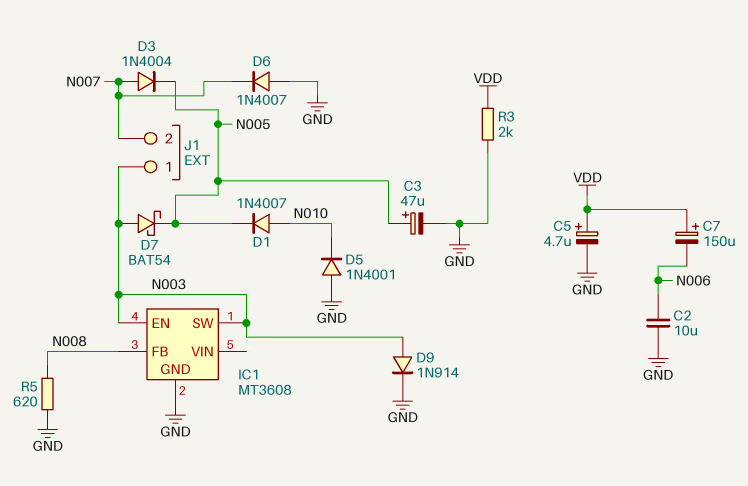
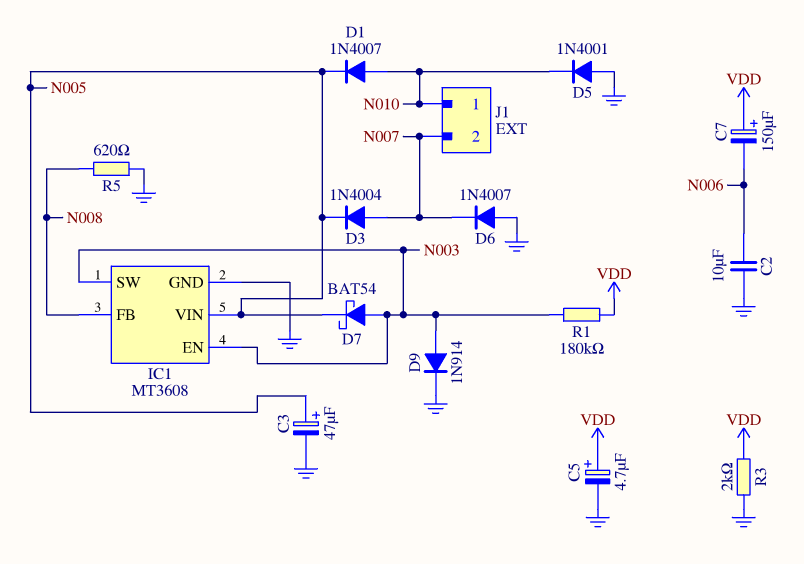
IC1 pin VIN: none -> N005
J1 pin 1: N003 -> N010
R1: none -> 180k (N003, VDD)

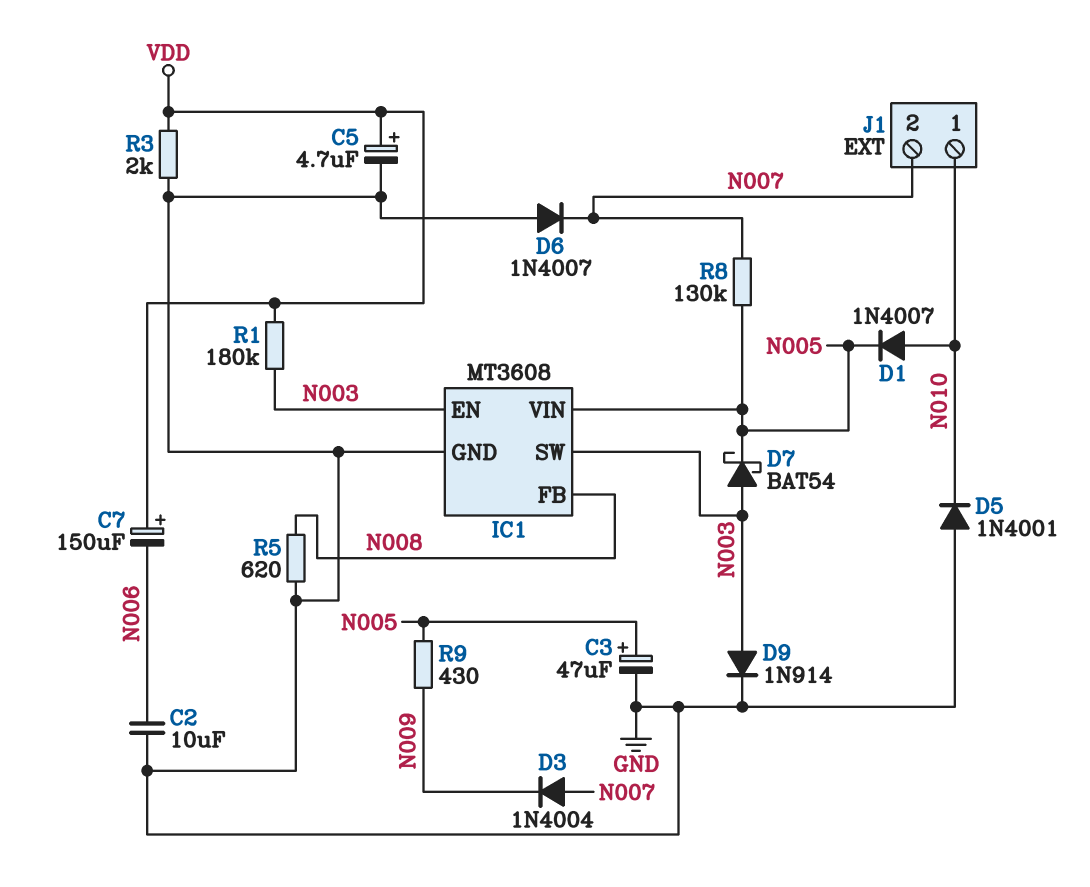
D3: diode 1N4004 (A N007, K N005) -> diode 1N4004 (A N007, K N009)
R8: none -> 130k (N005, N007)
R9: none -> 430 (N005, N009)

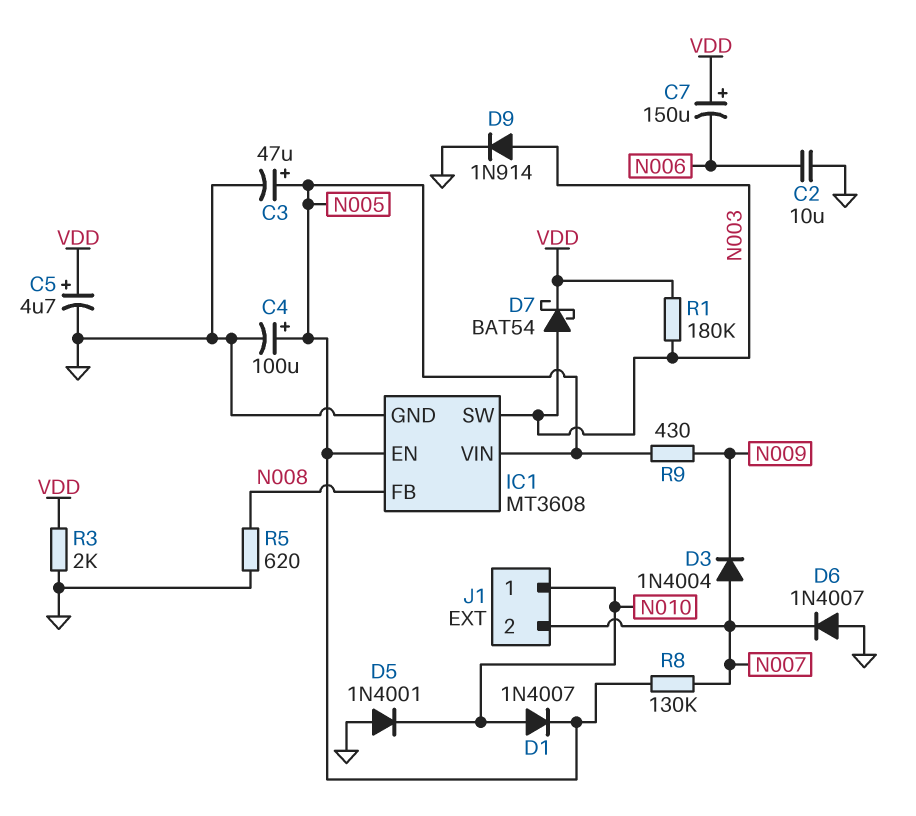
C4: none -> 100uF (plus N005, minus GND)
D7: schottky BAT54 (A N003, K N005) -> schottky BAT54 (A N003, K VDD)
IC1 pin EN: N003 -> N005

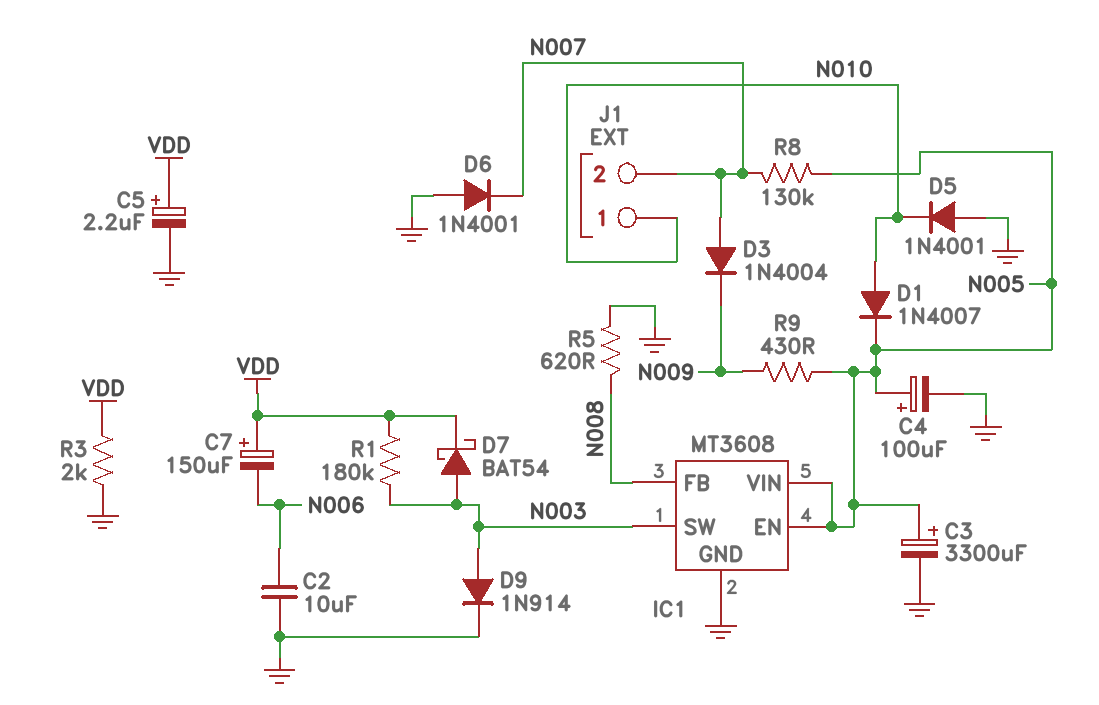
C3: 47uF (plus N005, minus GND) -> 3300uF (plus N005, minus GND)
C5: 4.7uF (plus VDD, minus GND) -> 2.2uF (plus VDD, minus GND)
D6: diode 1N4007 (A GND, K N007) -> diode 1N4001 (A GND, K N007)

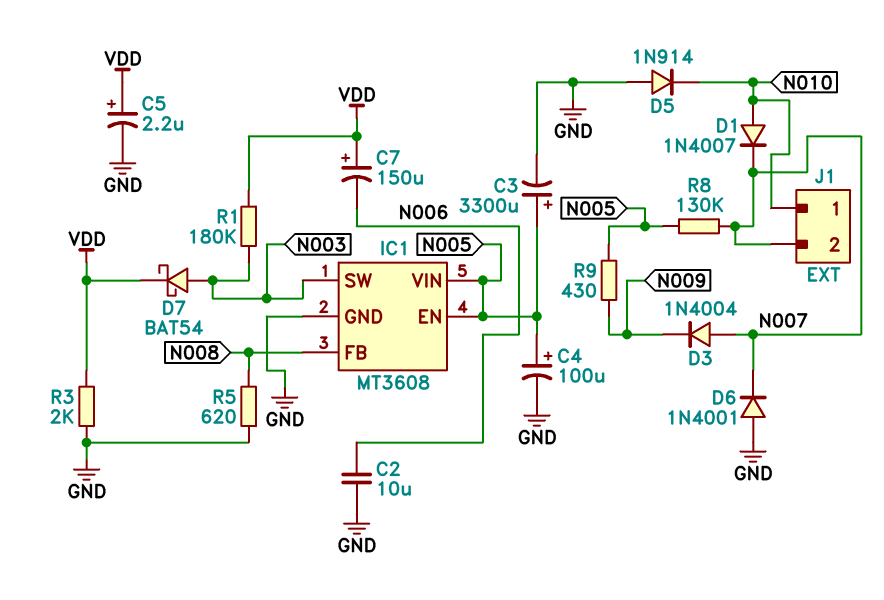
D1: diode 1N4007 (A N010, K N005) -> diode 1N4007 (A N010, K N007)
D5: diode 1N4001 (A GND, K N010) -> diode 1N914 (A GND, K N010)
D9: diode 1N914 (A N003, K GND) -> none

